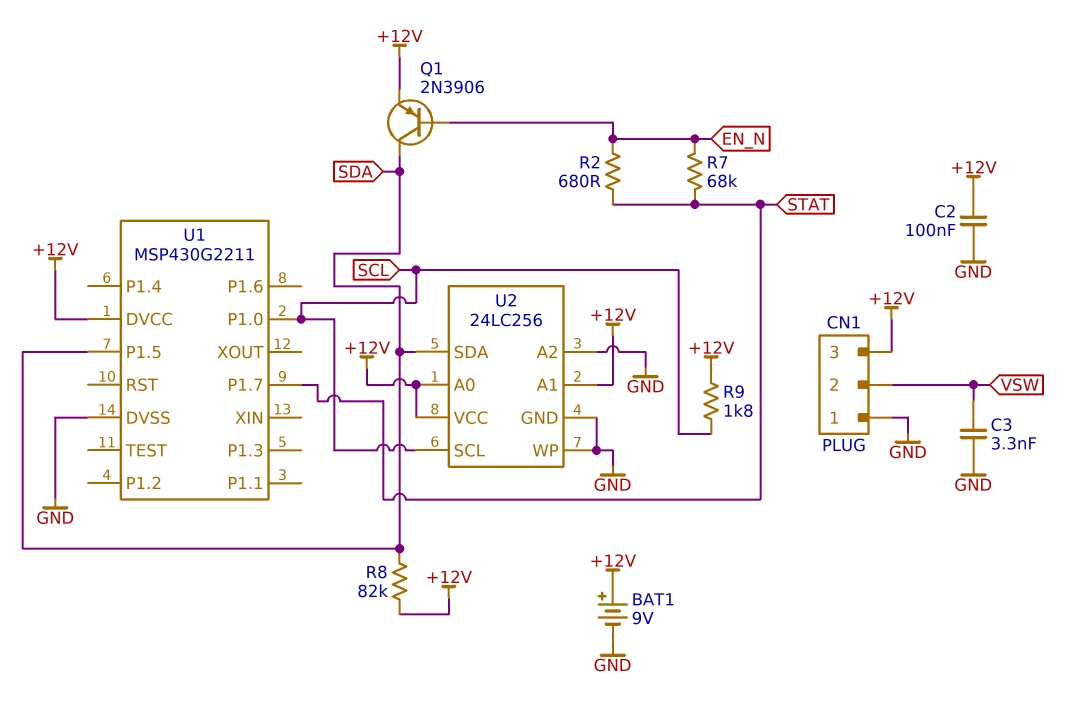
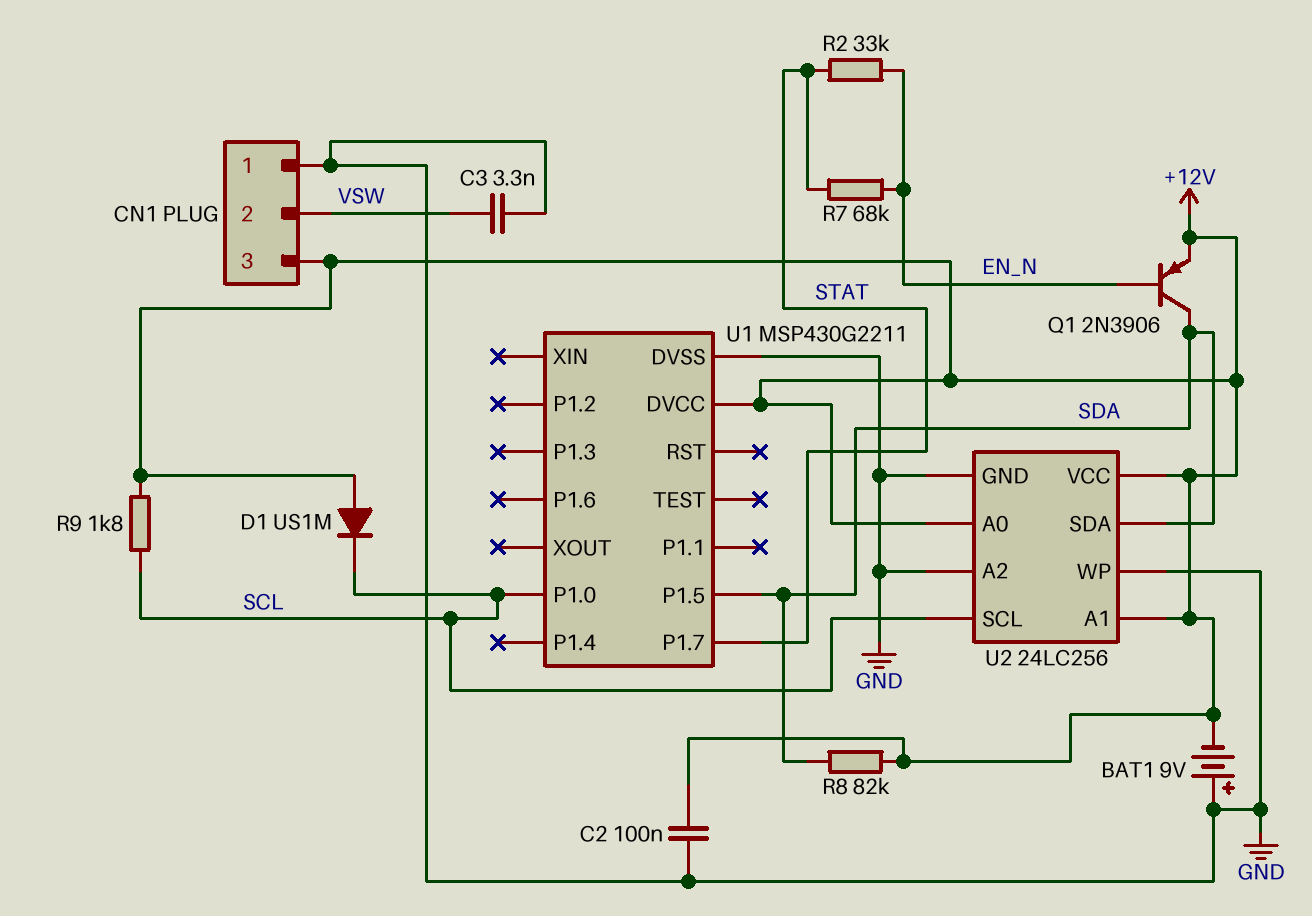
BAT1: 9V (plus +12V, minus GND) -> 9V (plus GND, minus +12V)
D1: none -> diode US1M (A +12V, K SCL)
R2: 680 (EN_N, STAT) -> 33k (EN_N, STAT)

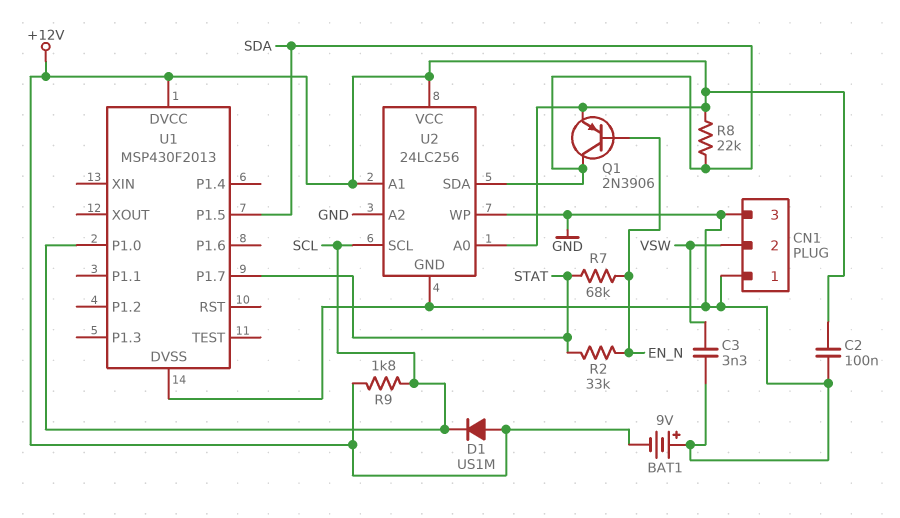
CN1 pin 3: +12V -> GND
R8: 82k (+12V, SDA) -> 22k (+12V, SDA)
U1: MSP430G2211 -> MSP430F2013

